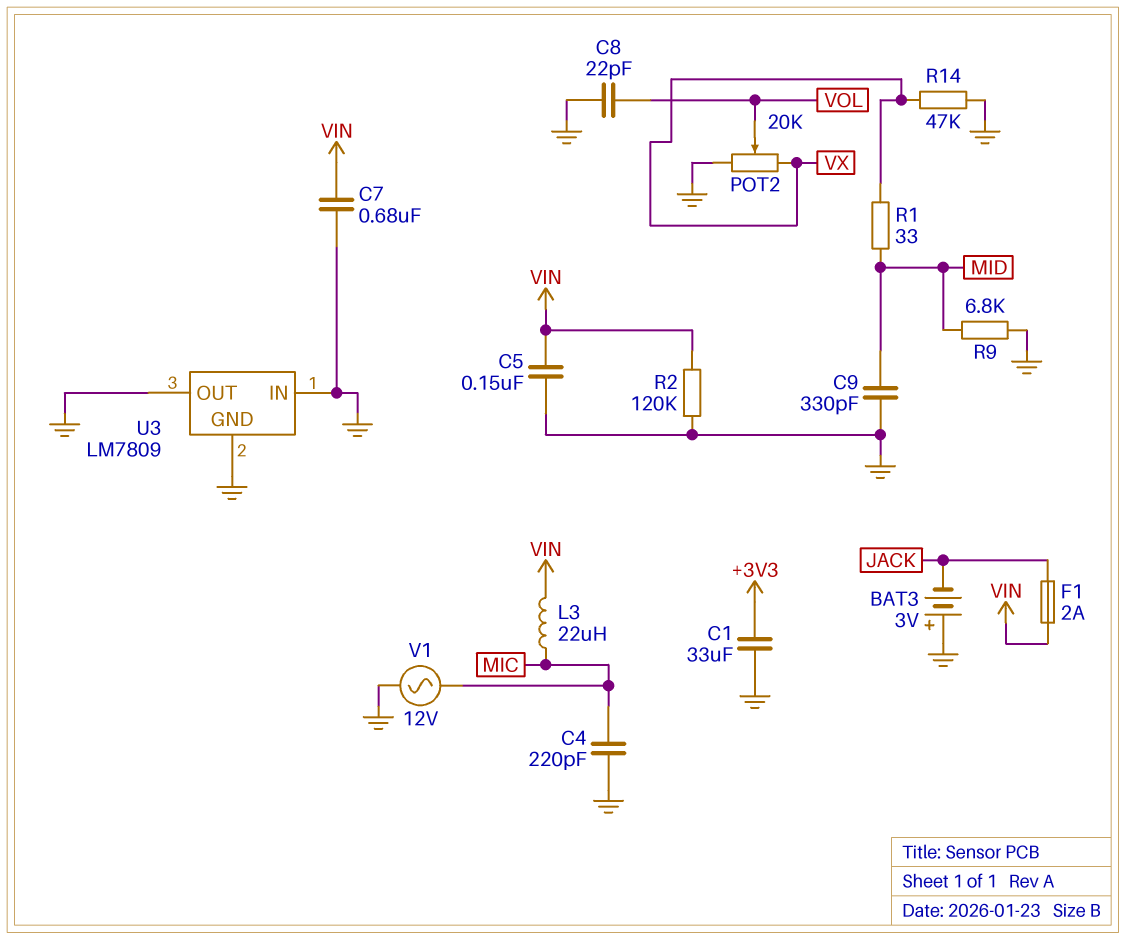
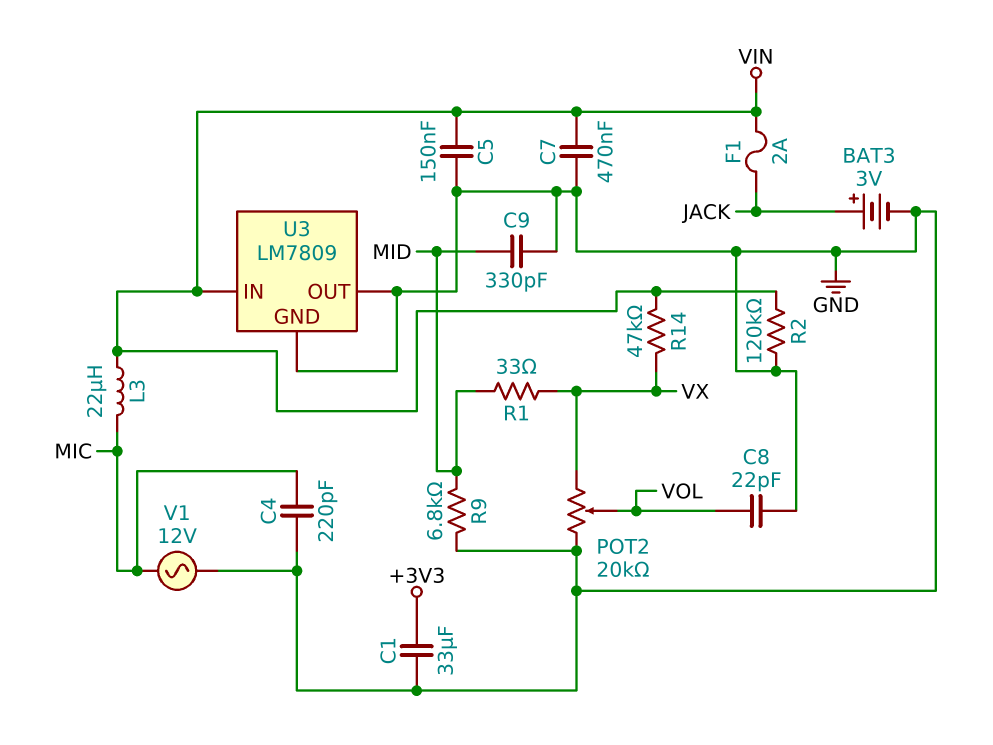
BAT3: 3V (plus GND, minus JACK) -> 3V (plus JACK, minus GND)
C7: 680nF (GND, VIN) -> 470nF (GND, VIN)
R14: 47k (GND, VX) -> 47k (VIN, VX)
U3 pin IN: GND -> VIN

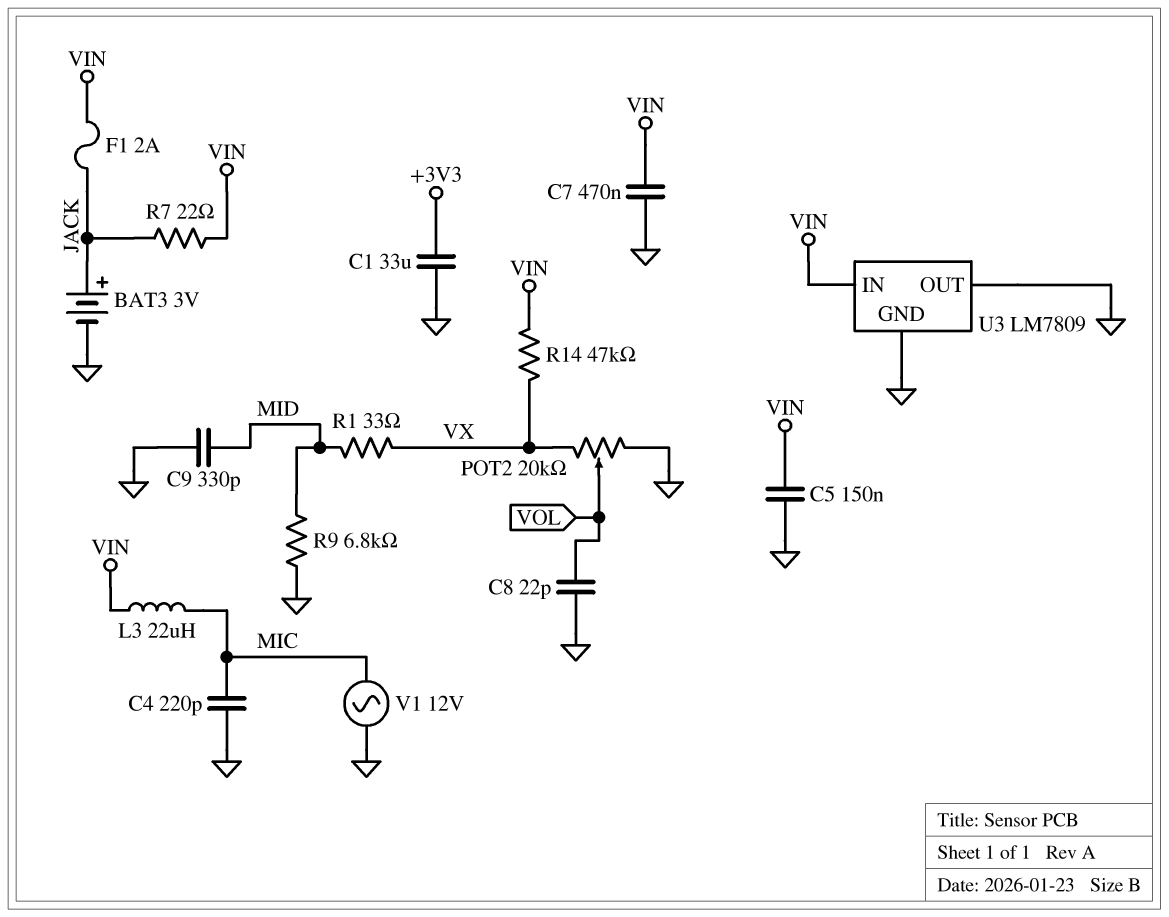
R2: 120k (GND, VIN) -> none
R7: none -> 22 (JACK, VIN)

